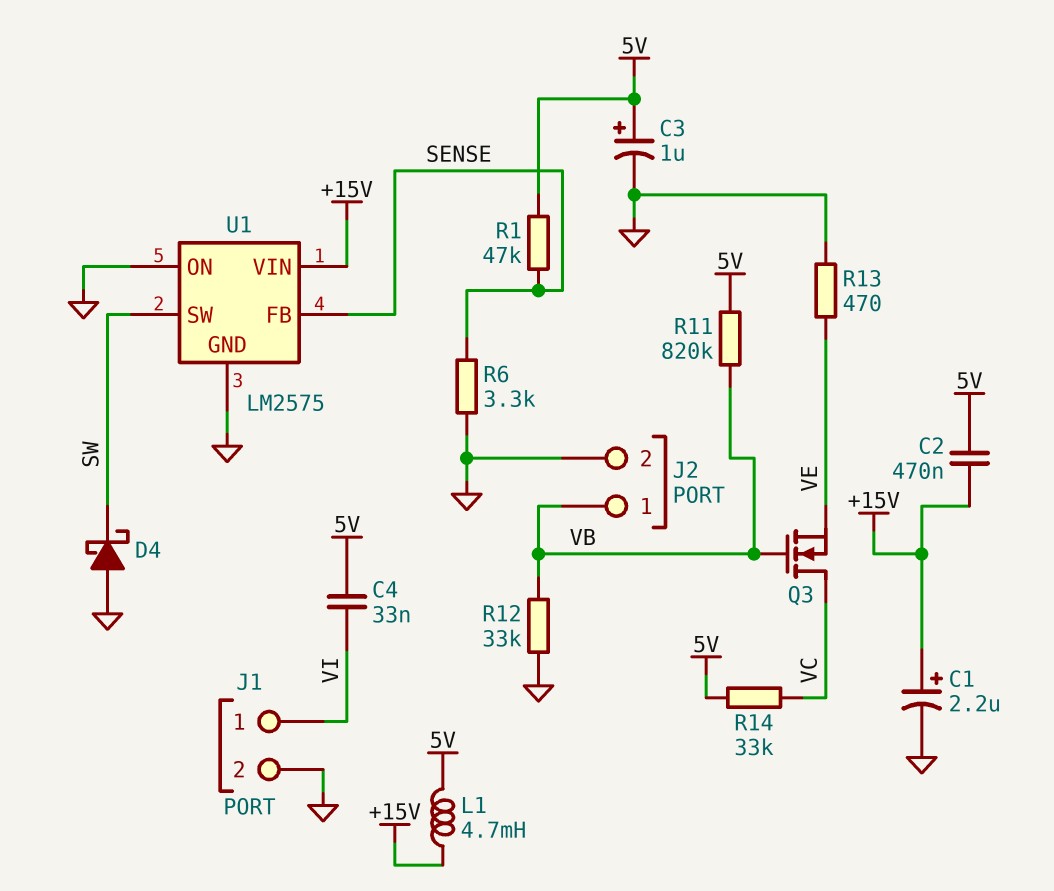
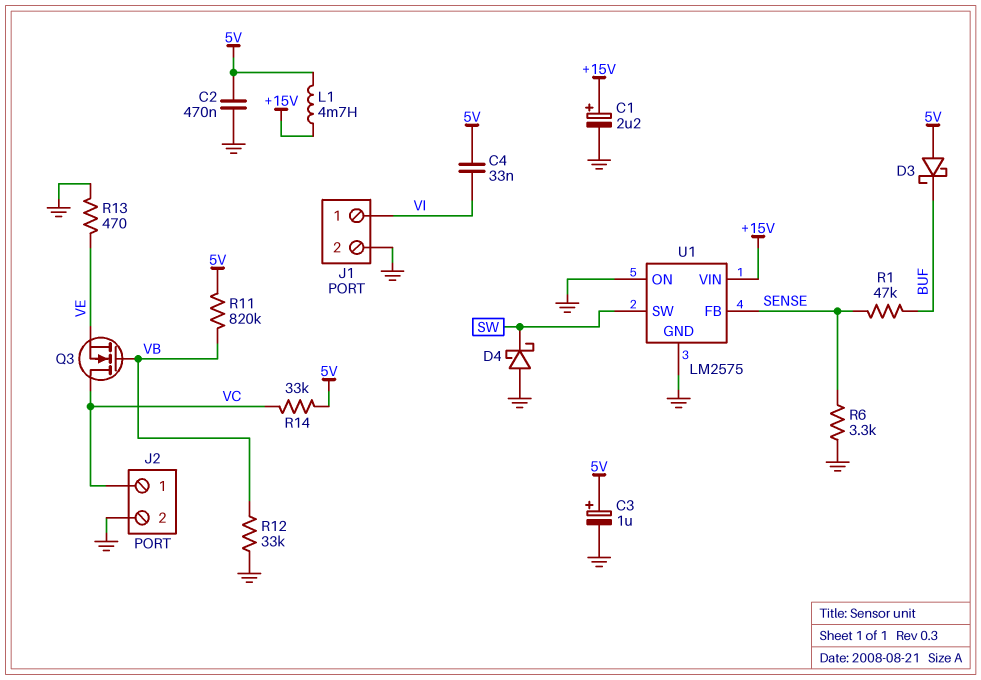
C2: 470nF (+15V, 5V) -> 470nF (5V, GND)
D3: none -> schottky (A 5V, K BUF)
J2 pin 1: VB -> VC
R1: 47k (5V, SENSE) -> 47k (BUF, SENSE)

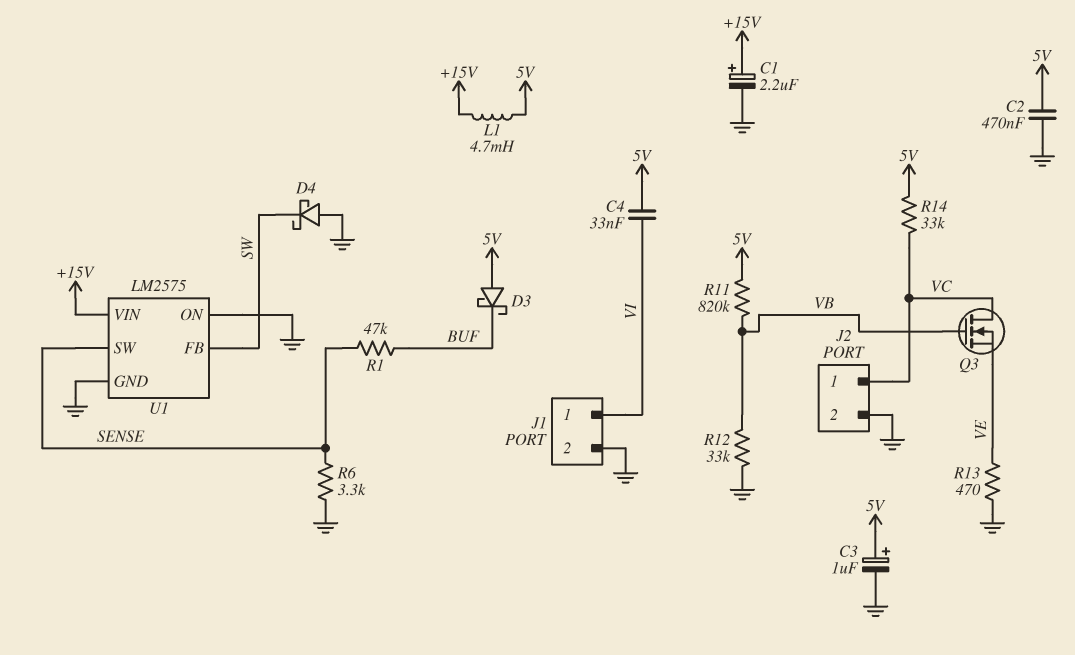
U1 pin FB: SENSE -> SW
U1 pin SW: SW -> SENSE

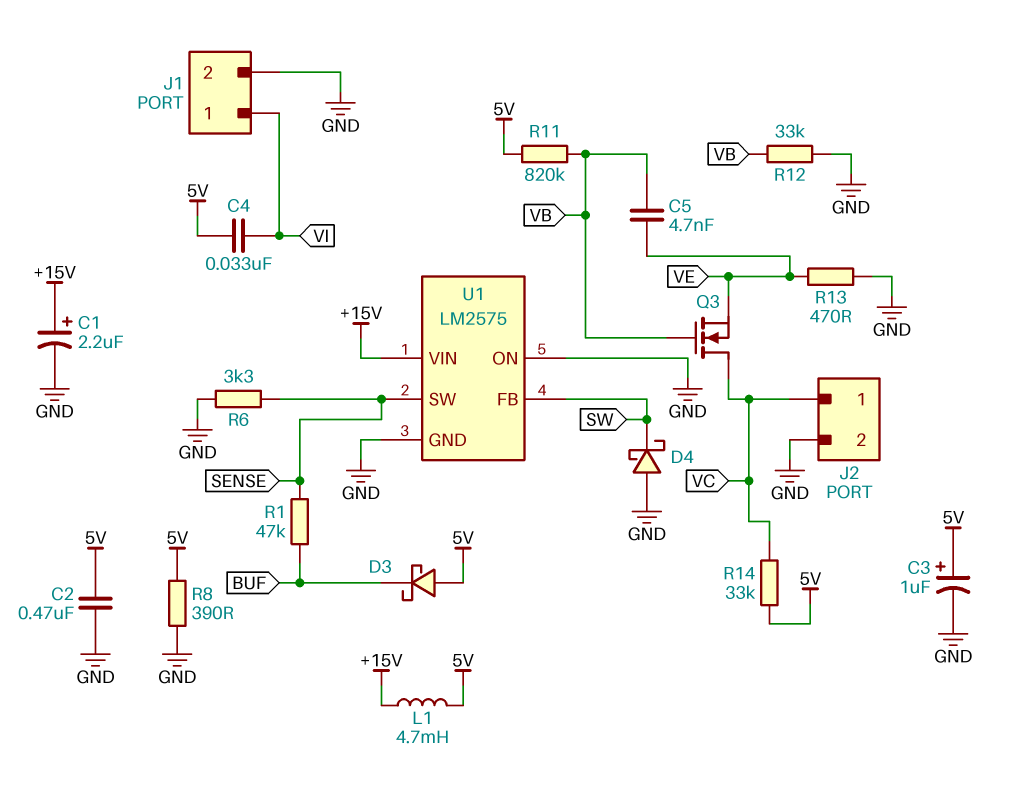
C5: none -> 4.7nF (VB, VE)
R8: none -> 390 (5V, GND)

